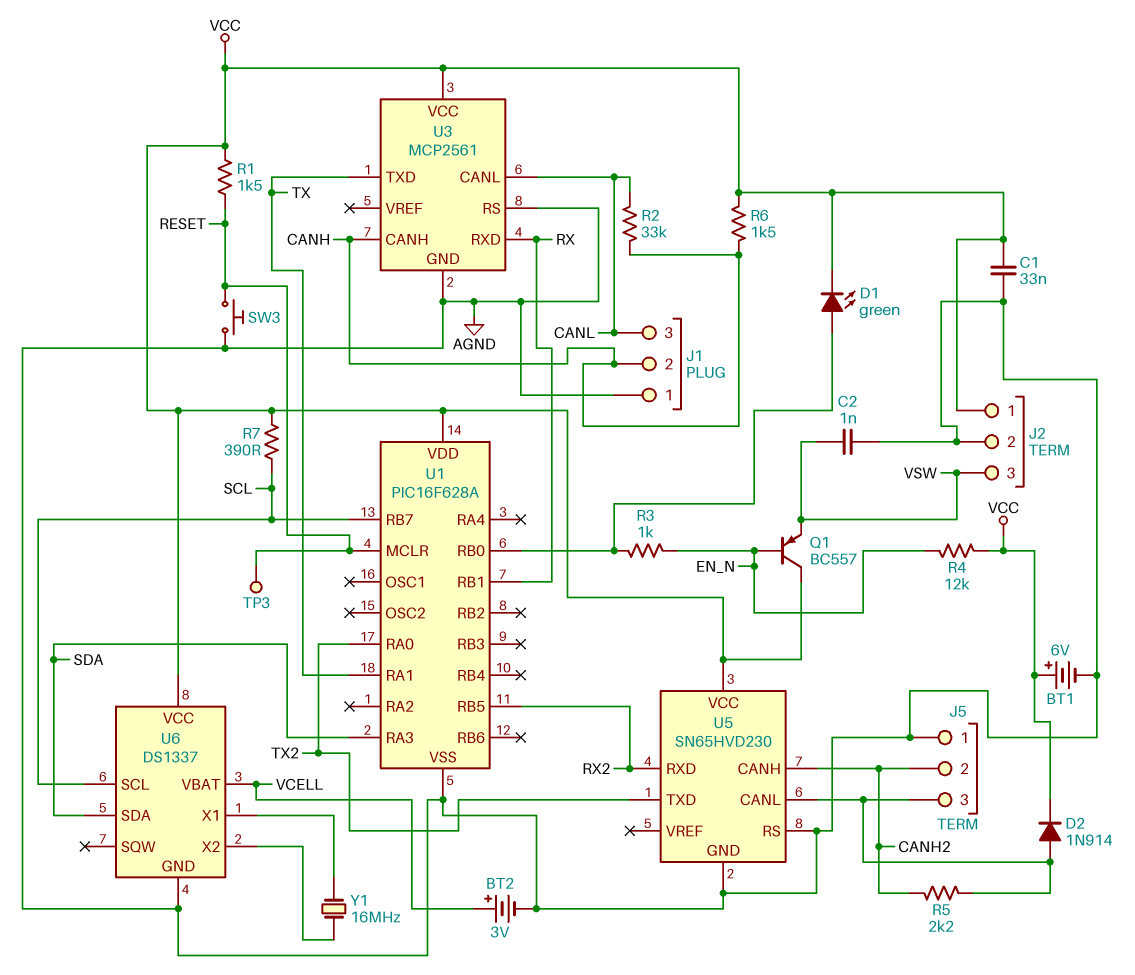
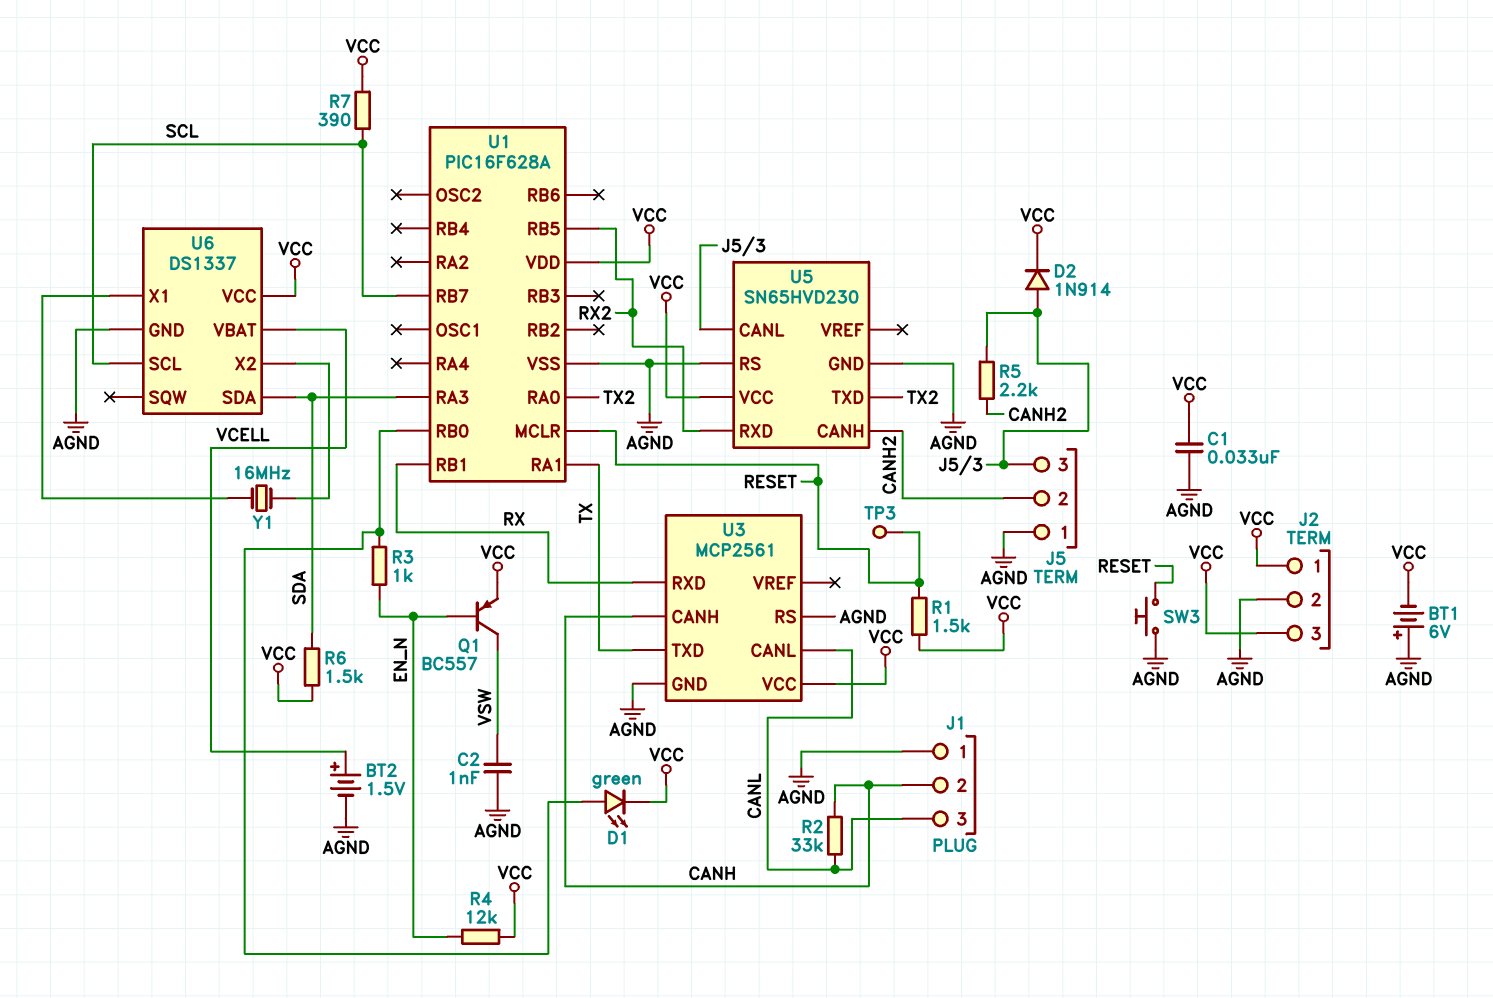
BT1: 6V (plus VCC, minus AGND) -> 6V (plus AGND, minus VCC)
BT2: 3V (plus VCELL, minus AGND) -> 1.5V (plus VCELL, minus AGND)
J2 pin 3: VSW -> VCC
Q1: PNP BC557 (B EN_N, C VCC, E VSW) -> PNP BC557 (B EN_N, C VSW, E VCC)
R6: 1.5k (CANH, VCC) -> 1.5k (SDA, VCC)

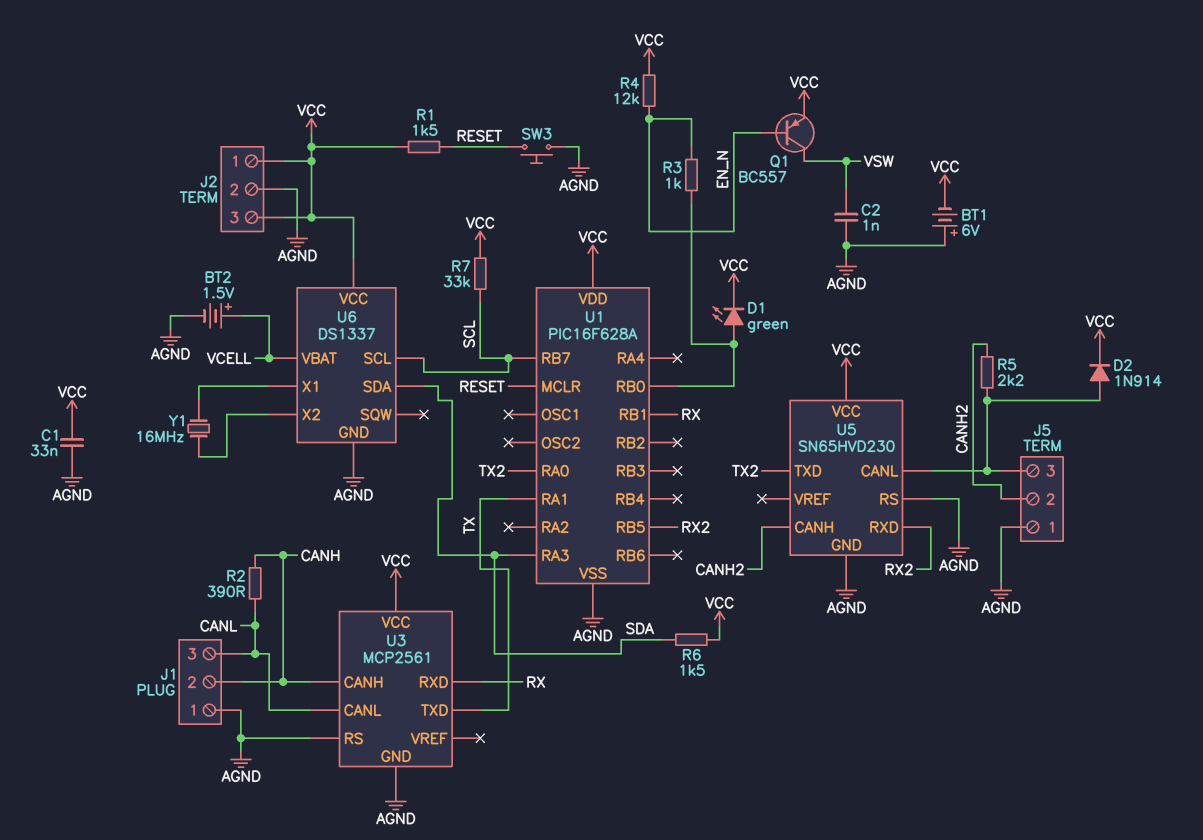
R2: 33k (CANH, CANL) -> 390 (CANH, CANL)
R7: 390 (SCL, VCC) -> 33k (SCL, VCC)
TP3: test point (RESET) -> none

